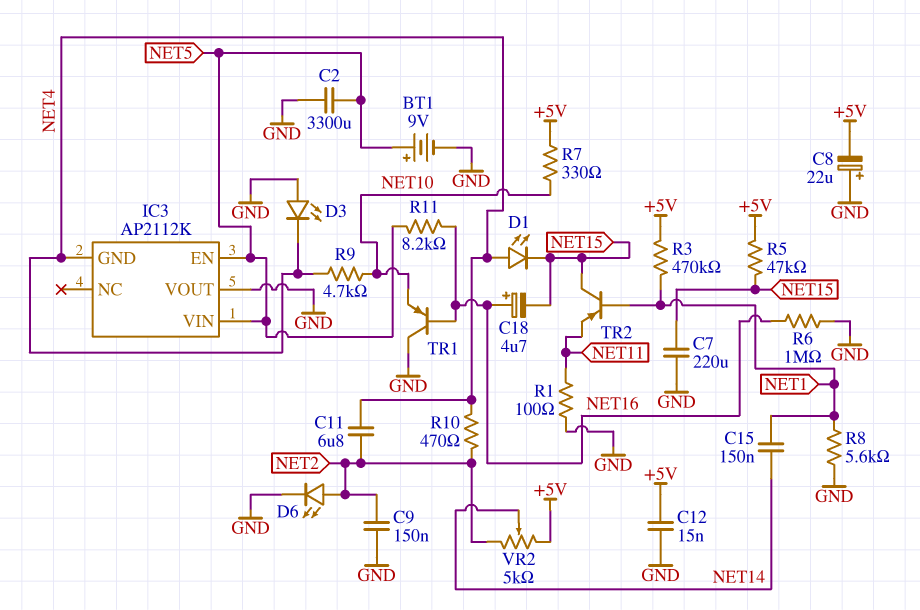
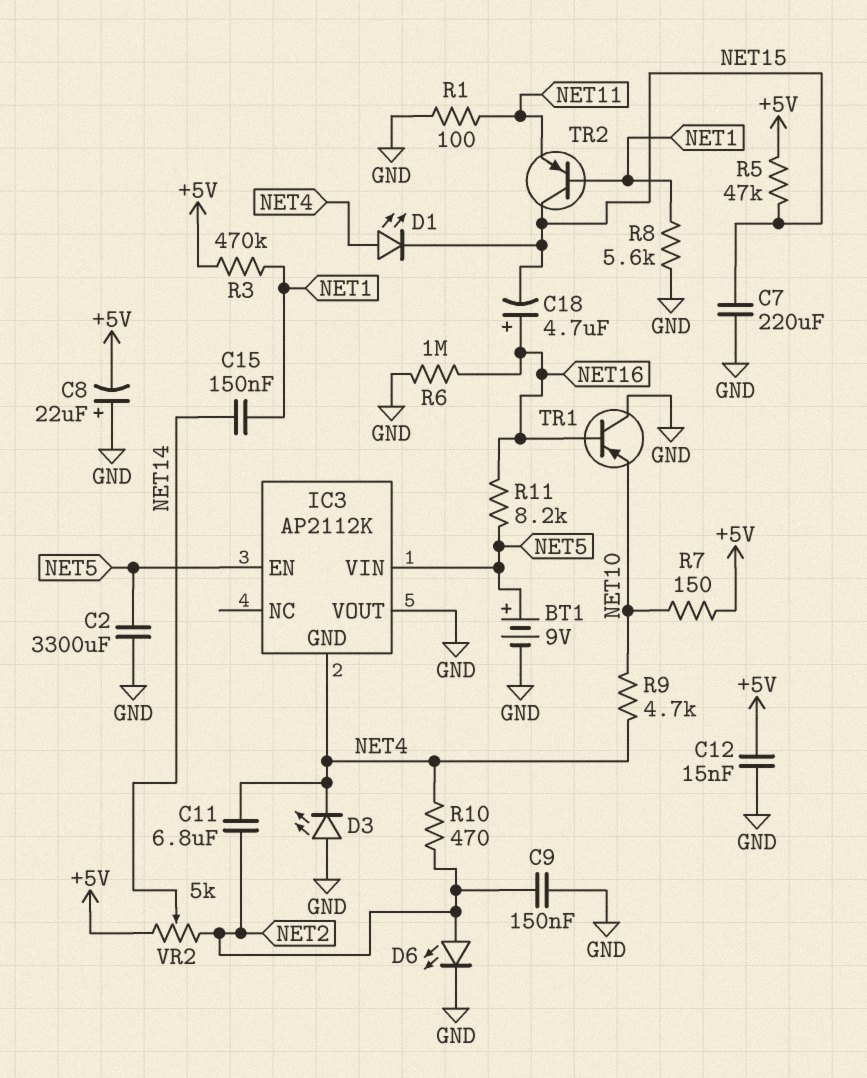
R7: 330 (+5V, NET10) -> 150 (+5V, NET10)

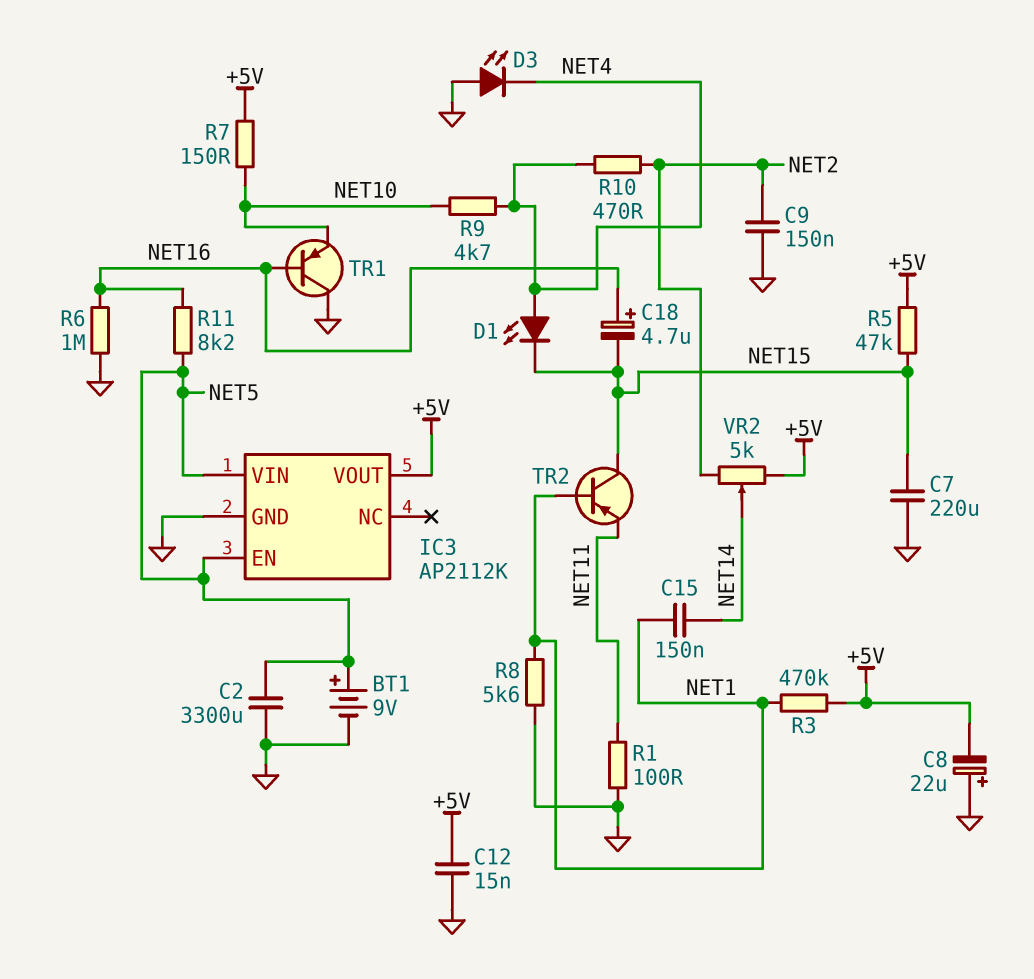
C11: 6.8uF (NET2, NET4) -> none
D6: LED (A NET2, K GND) -> none
IC3 pin GND: NET4 -> GND
IC3 pin VOUT: GND -> +5V

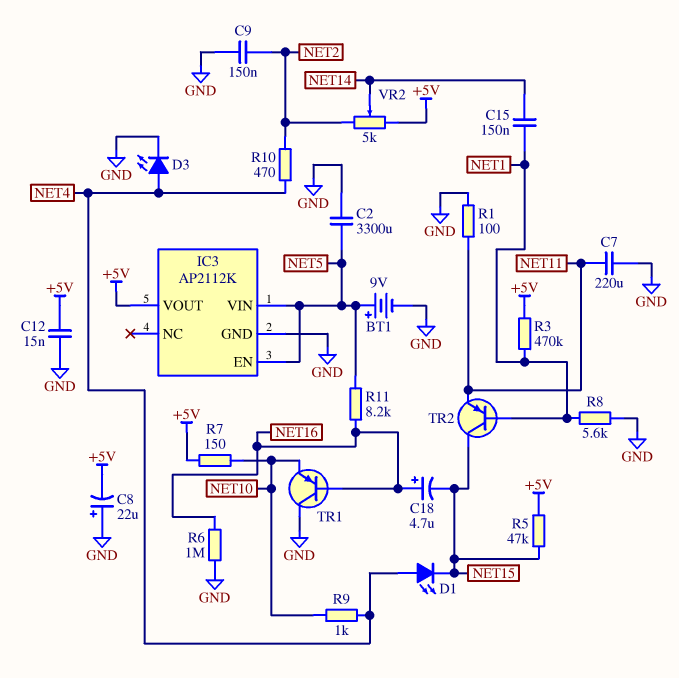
C7: 220uF (GND, NET15) -> 220uF (GND, NET11)
D3: LED (A GND, K NET4) -> LED (A NET4, K GND)
R9: 4.7k (NET4, NET10) -> 1k (NET4, NET10)

